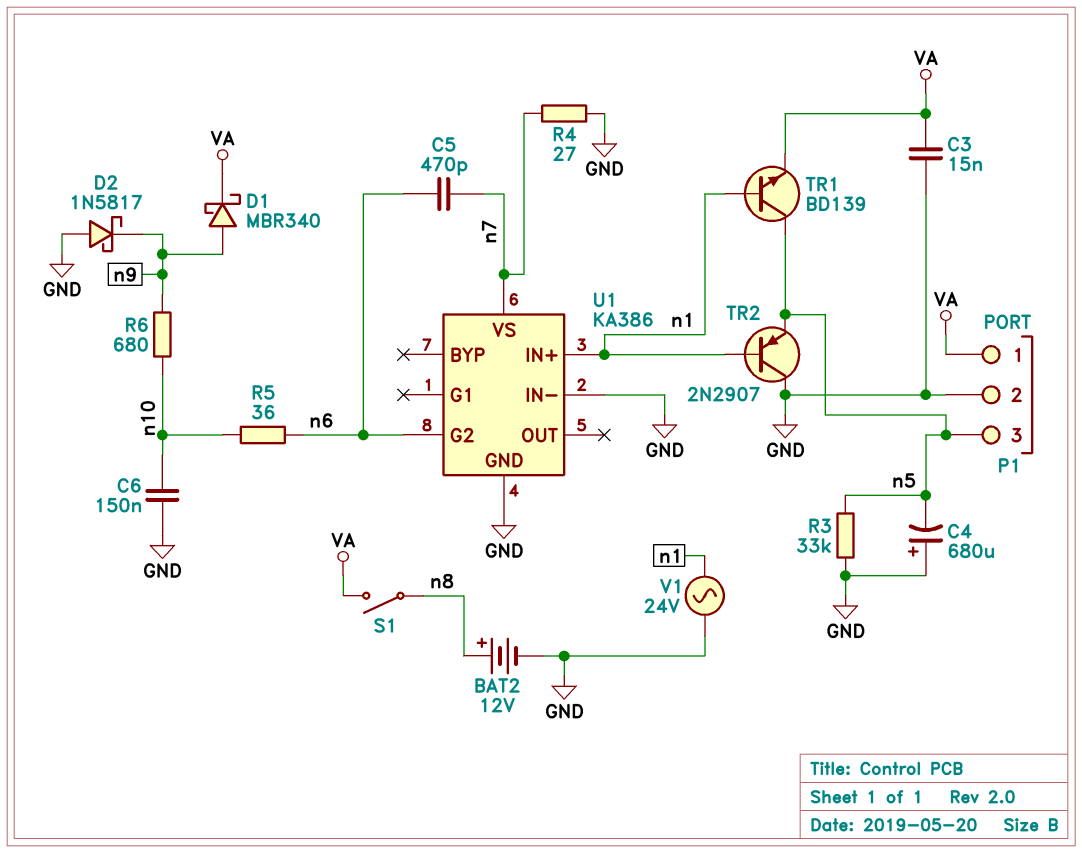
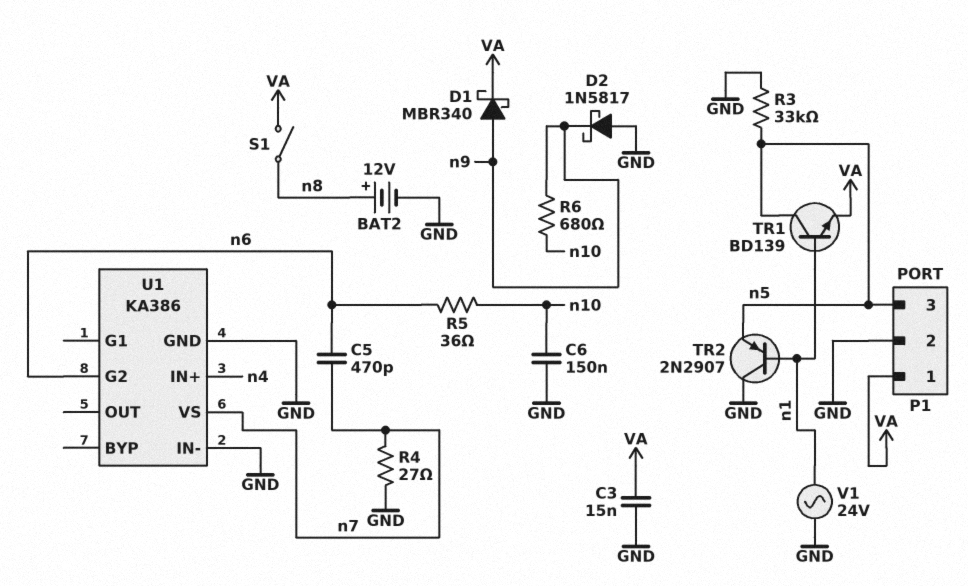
C4: 680uF (plus GND, minus n5) -> none
U1 pin IN+: n1 -> n4

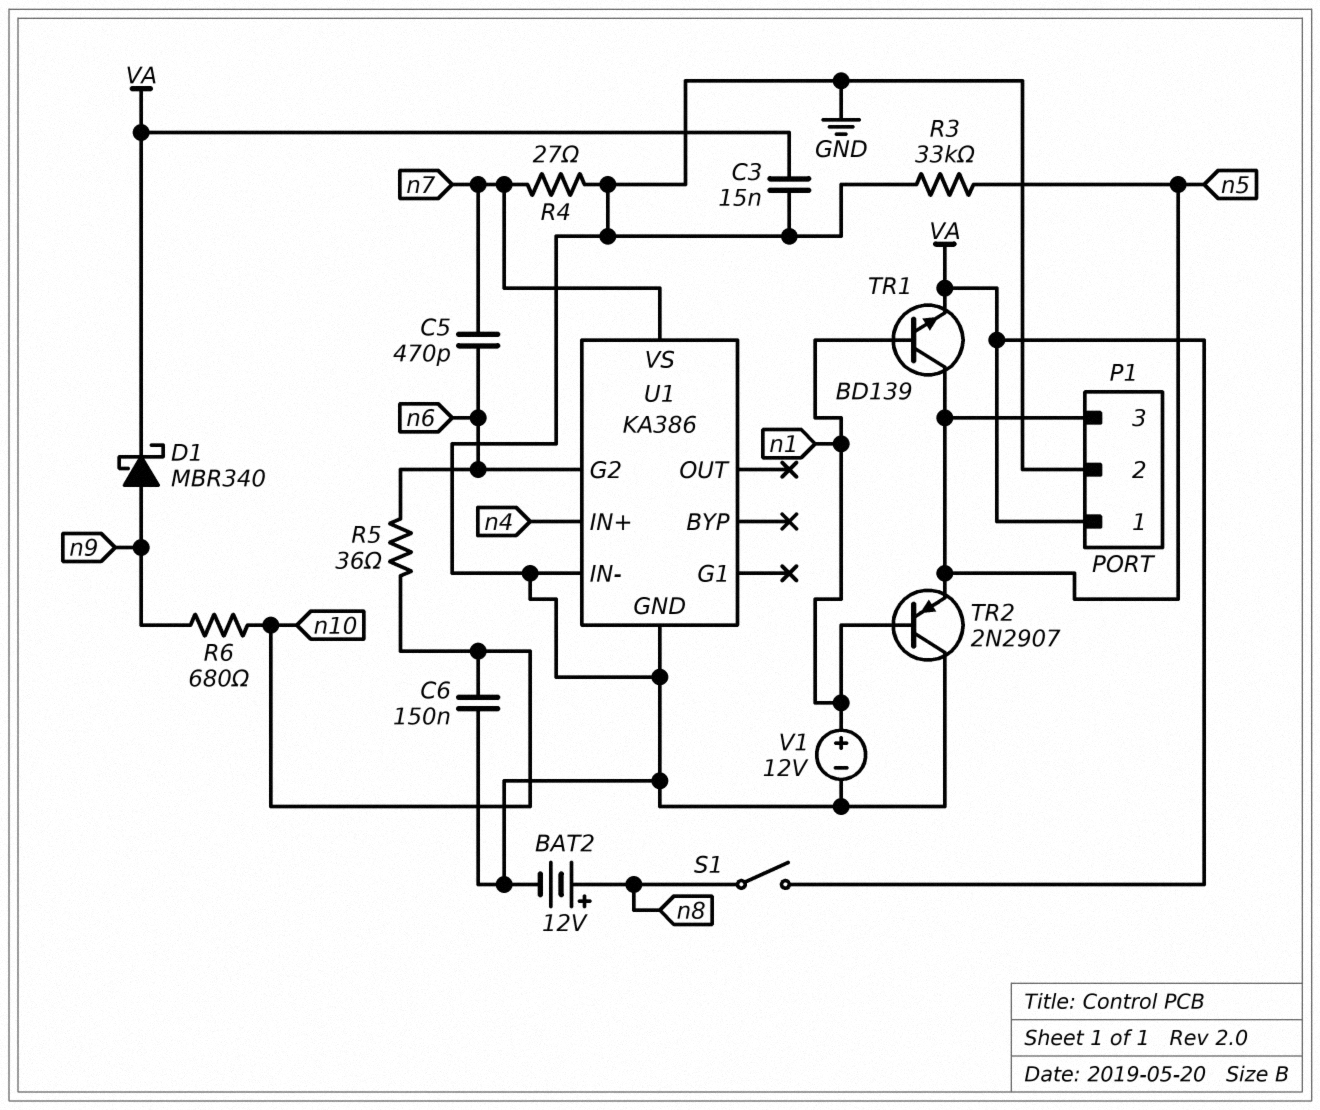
D2: schottky 1N5817 (A GND, K n9) -> none
V1: AC 24V (GND, n1) -> 12V (plus n1, minus GND)

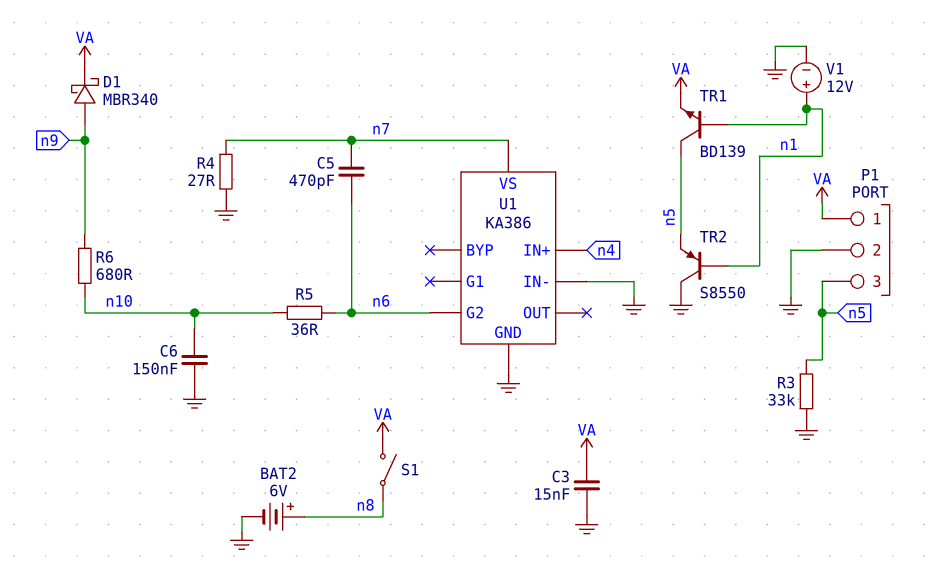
BAT2: 12V (plus n8, minus GND) -> 6V (plus n8, minus GND)
TR2: PNP 2N2907 (B n1, C GND, E n5) -> PNP S8550 (B n1, C GND, E n5)

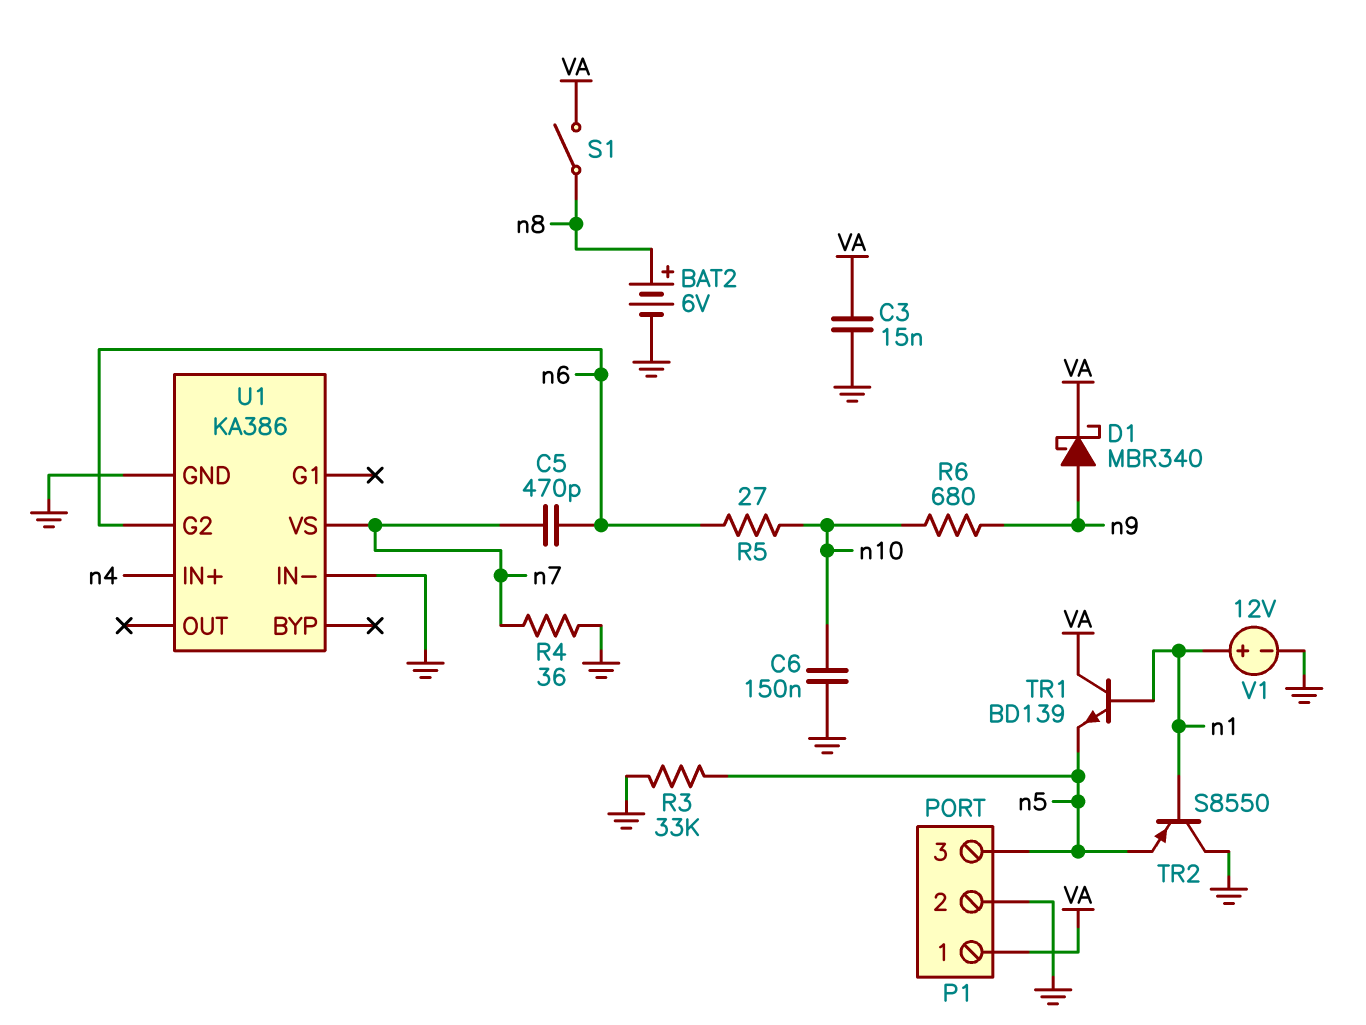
R4: 27 (GND, n7) -> 36 (GND, n7)
R5: 36 (n6, n10) -> 27 (n6, n10)
TR1: NPN BD139 (B n1, C n5, E VA) -> NPN BD139 (B n1, C VA, E n5)

